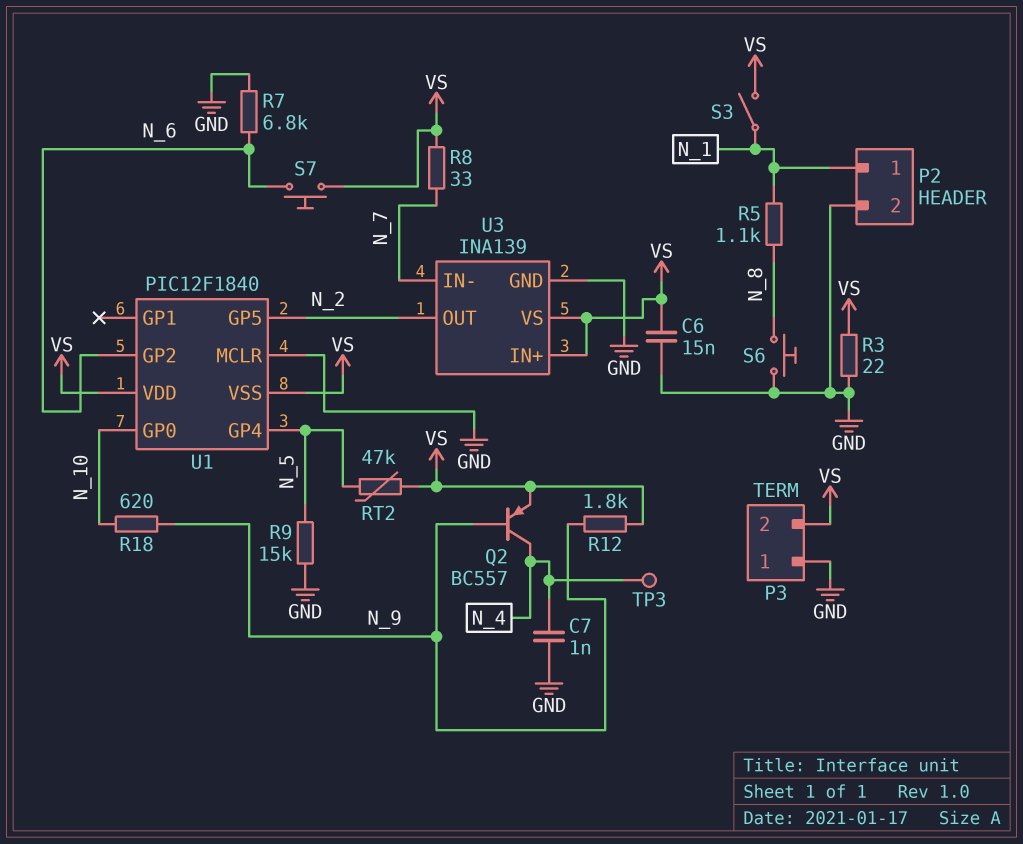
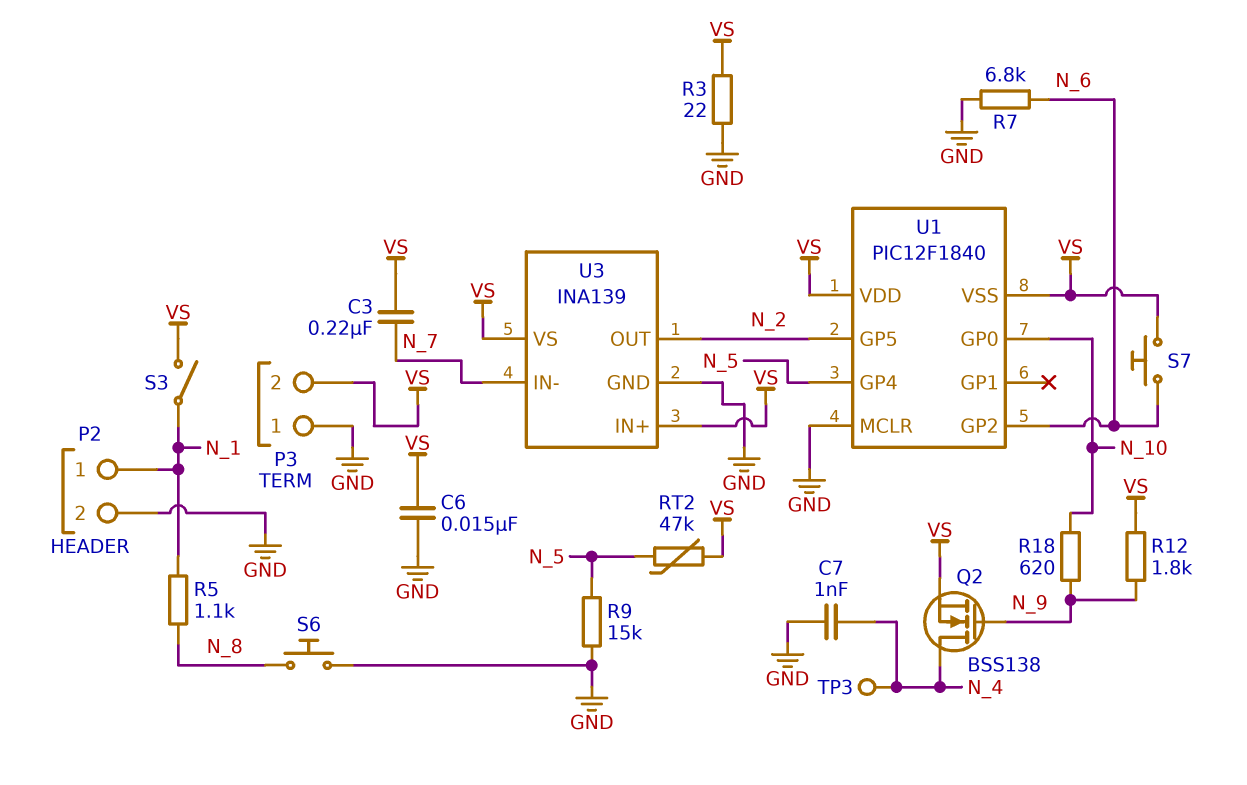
C3: none -> 220nF (N_7, VS)
Q2: PNP BC557 (B N_9, C N_4, E VS) -> NMOS BSS138 (G N_9, D N_4, S VS)
R8: 33 (N_7, VS) -> none

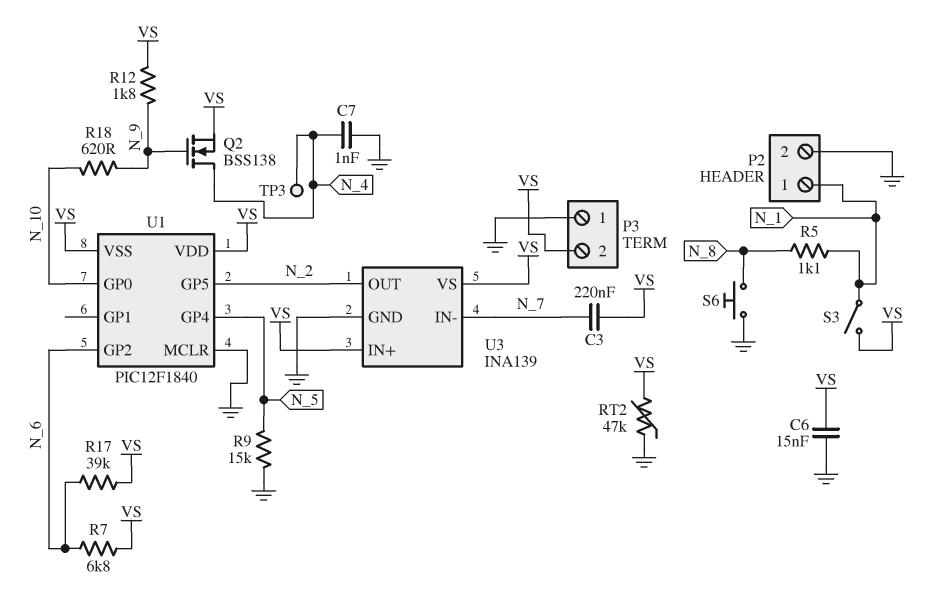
R3: 22 (GND, VS) -> none
R7: 6.8k (GND, N_6) -> 6.8k (N_6, VS)
R17: none -> 39k (N_6, VS)
RT2: 47k (N_5, VS) -> 47k (GND, VS)
S7: button (N_6, VS) -> none

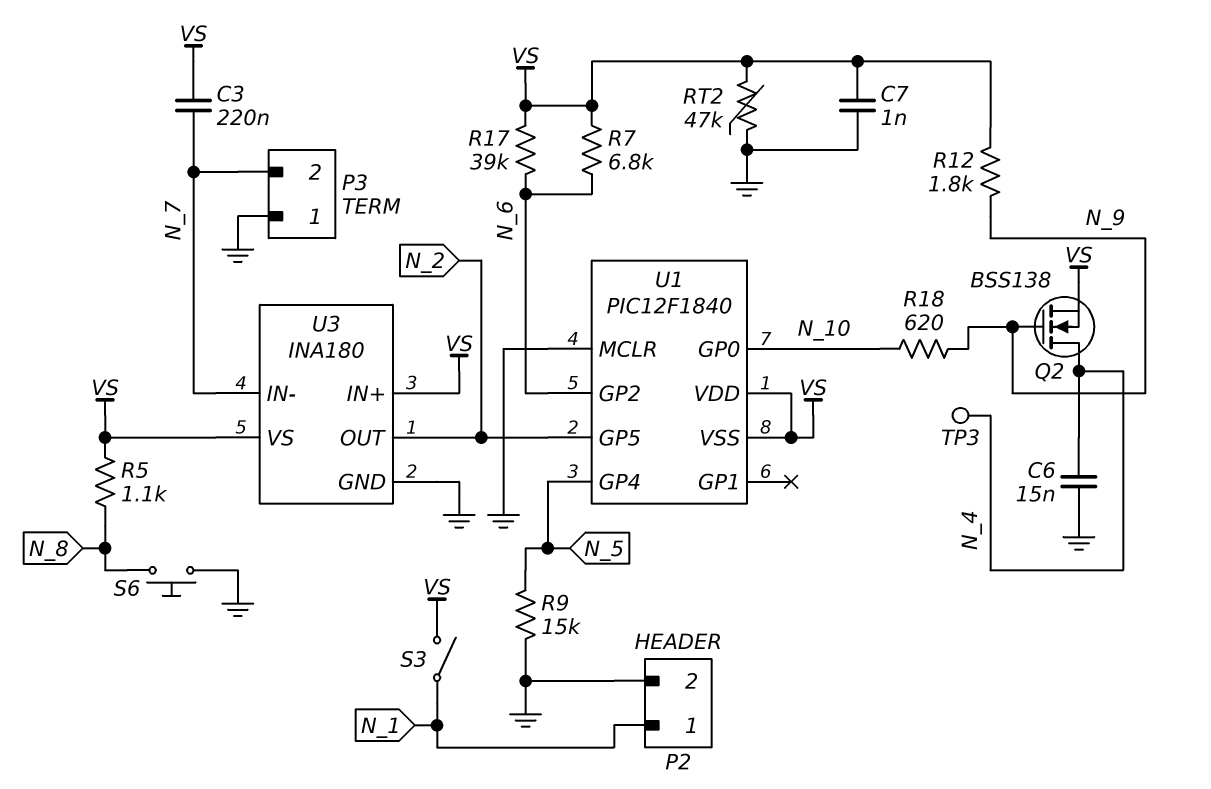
C6: 15nF (GND, VS) -> 15nF (GND, N_4)
C7: 1nF (GND, N_4) -> 1nF (GND, VS)
P3 pin 2: VS -> N_7
R5: 1.1k (N_1, N_8) -> 1.1k (N_8, VS)
U3: INA139 -> INA180

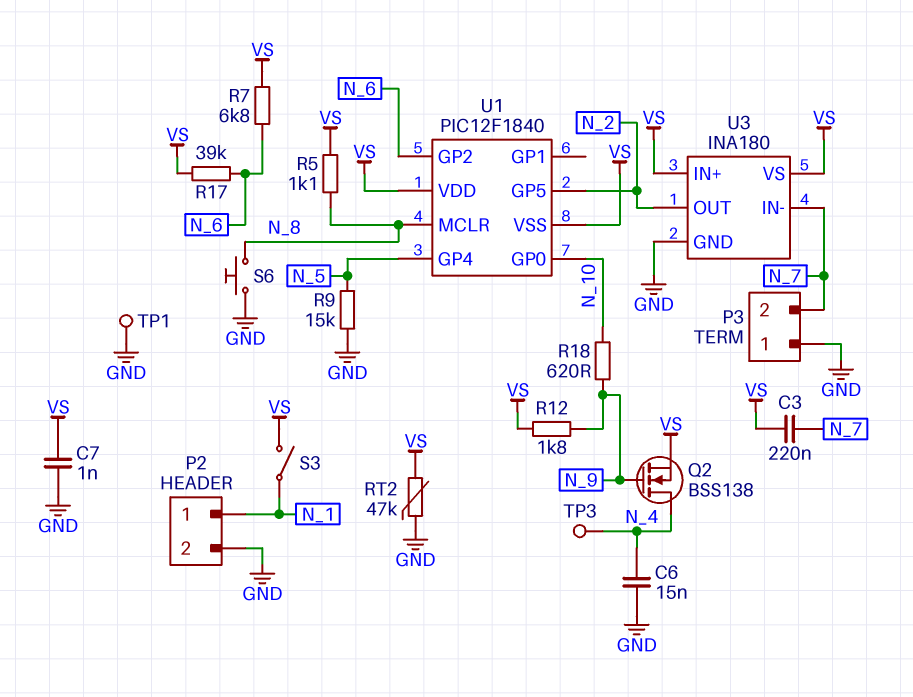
TP1: none -> test point (GND)
U1 pin MCLR: GND -> N_8

